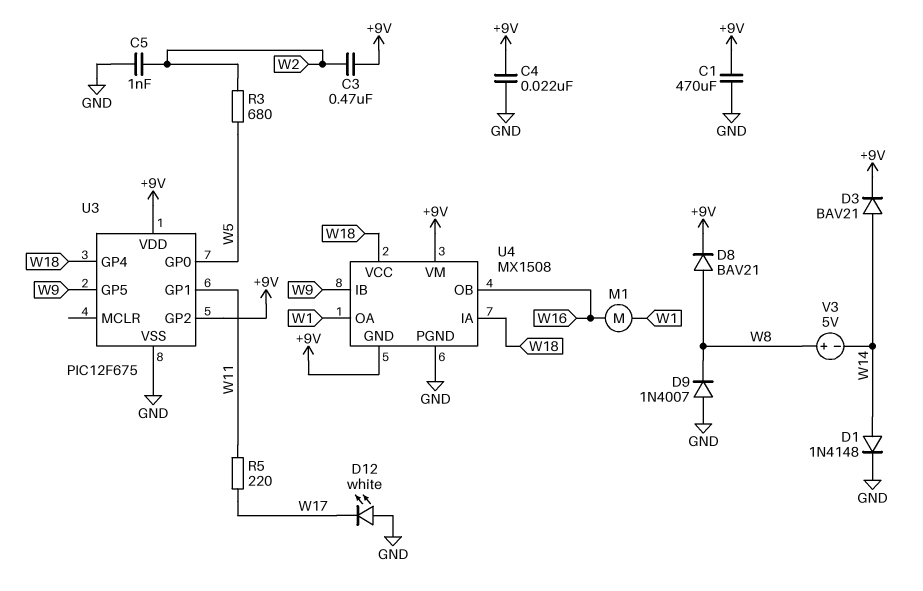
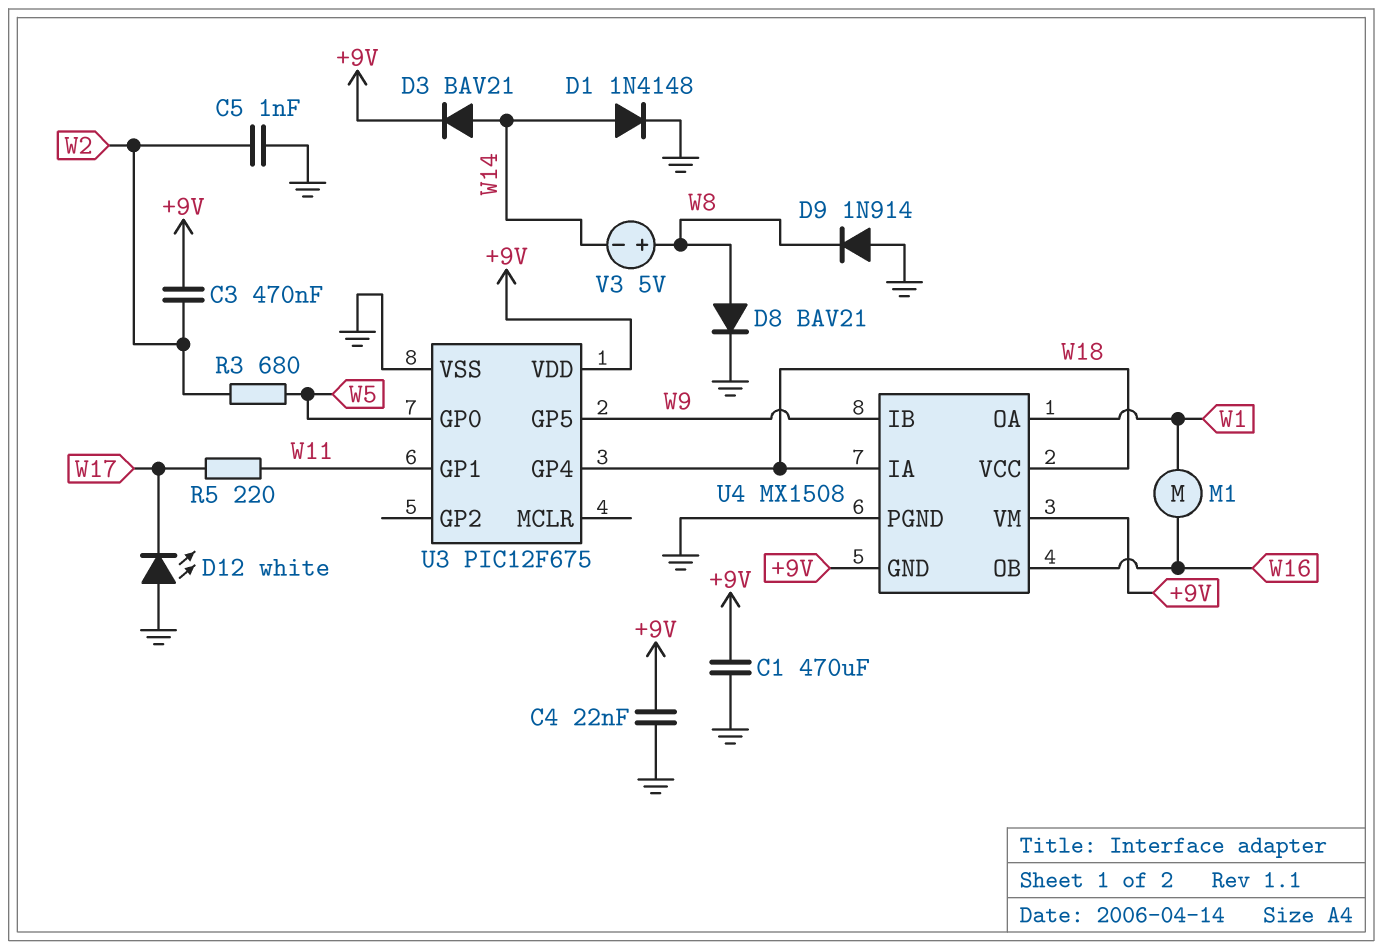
D8: diode BAV21 (A W8, K +9V) -> diode BAV21 (A W8, K GND)
D9: diode 1N4007 (A GND, K W8) -> diode 1N914 (A GND, K W8)
U3 pin GP2: +9V -> none

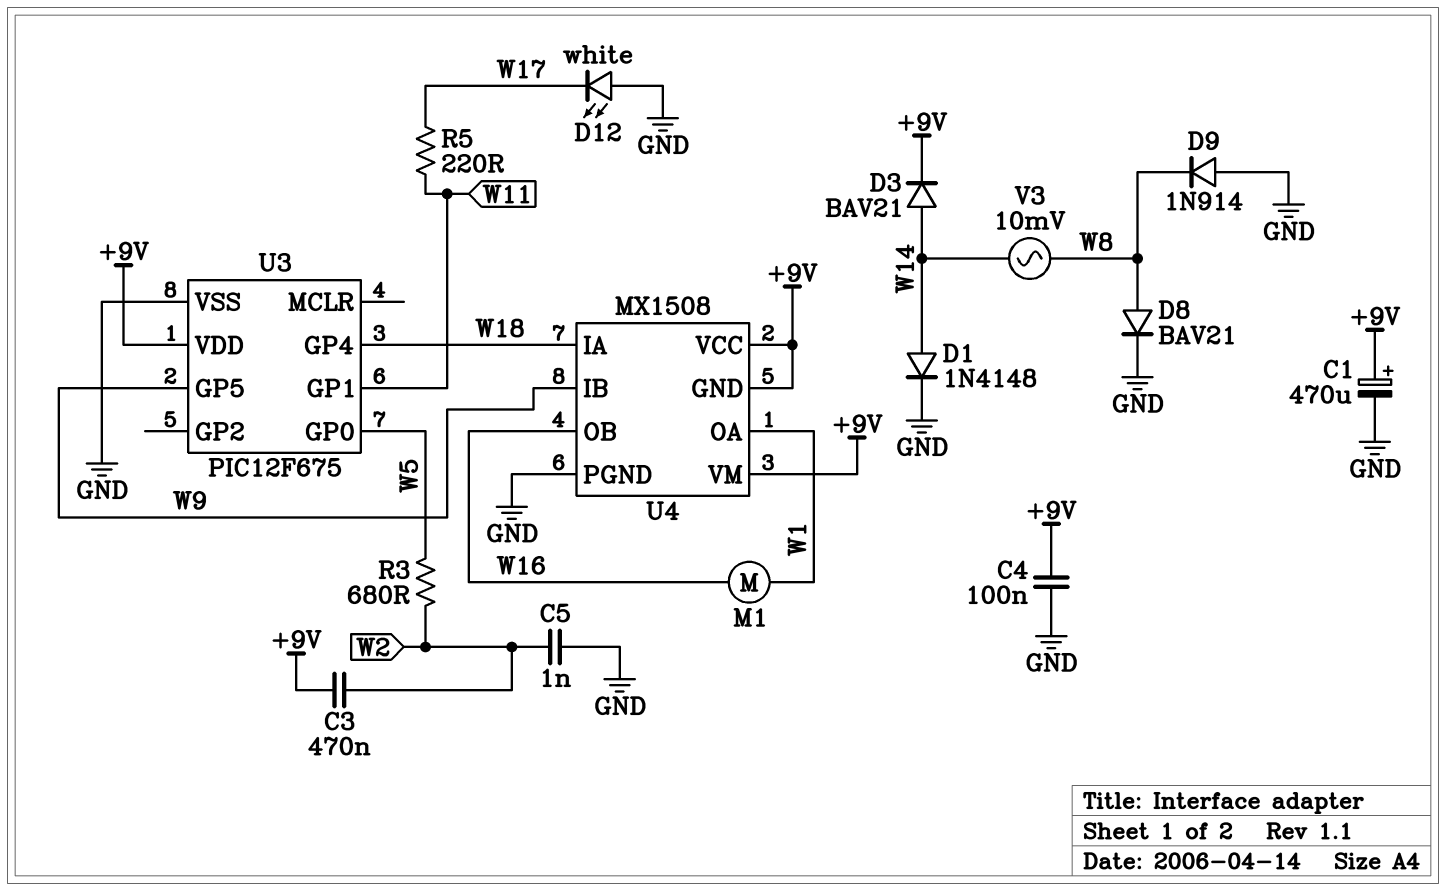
C1: 470uF (+9V, GND) -> 470uF (plus +9V, minus GND)
C4: 22nF (+9V, GND) -> 100nF (+9V, GND)
U4 pin VCC: W18 -> +9V
V3: 5V (plus W8, minus W14) -> AC 10mV (W8, W14)

